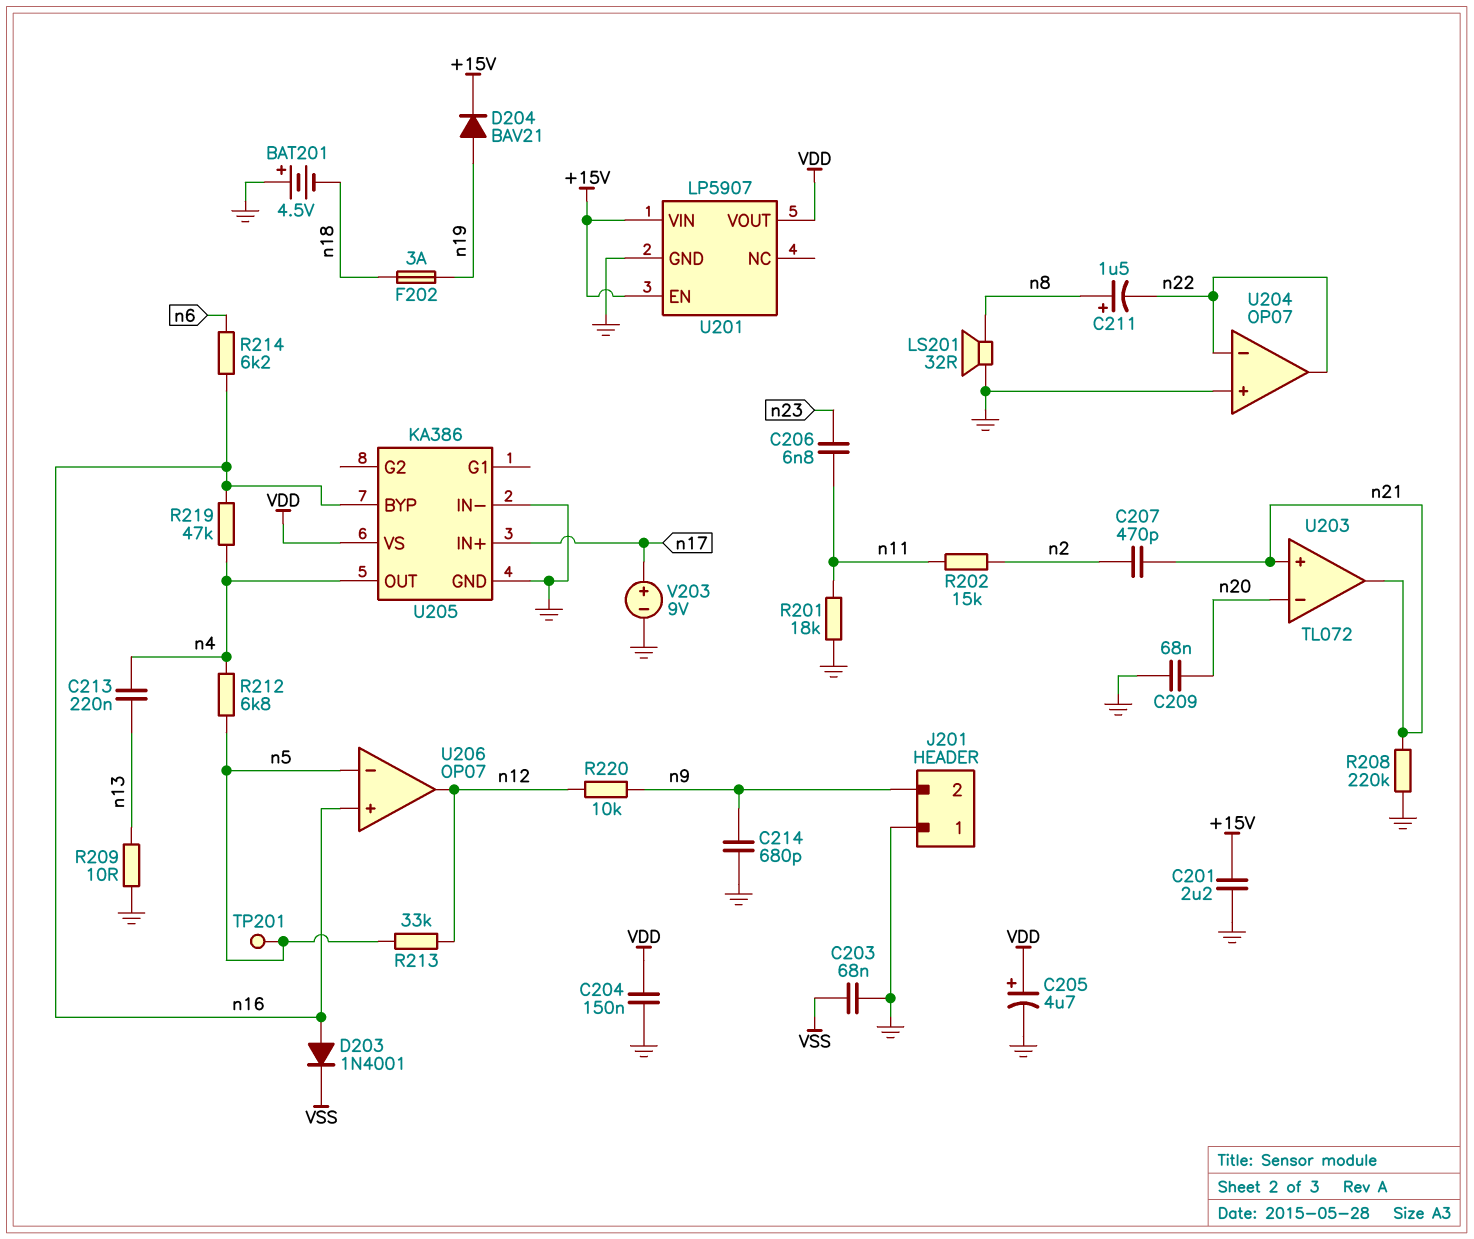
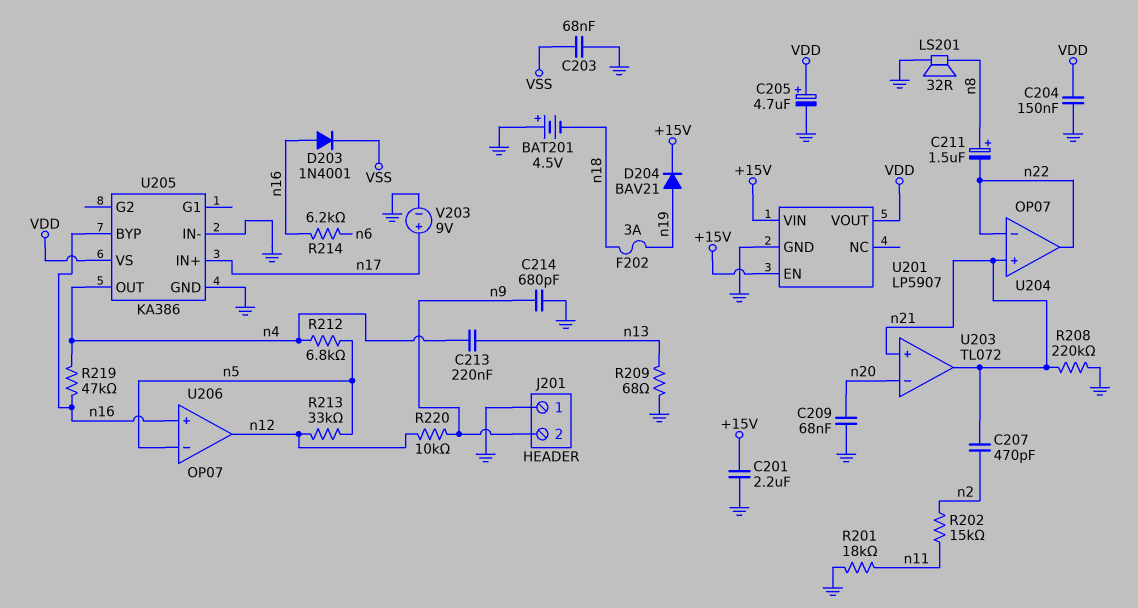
C206: 6.8nF (n11, n23) -> none
R209: 10 (GND, n13) -> 68 (GND, n13)
TP201: test point (n5) -> none
U204 pin in+: GND -> n21

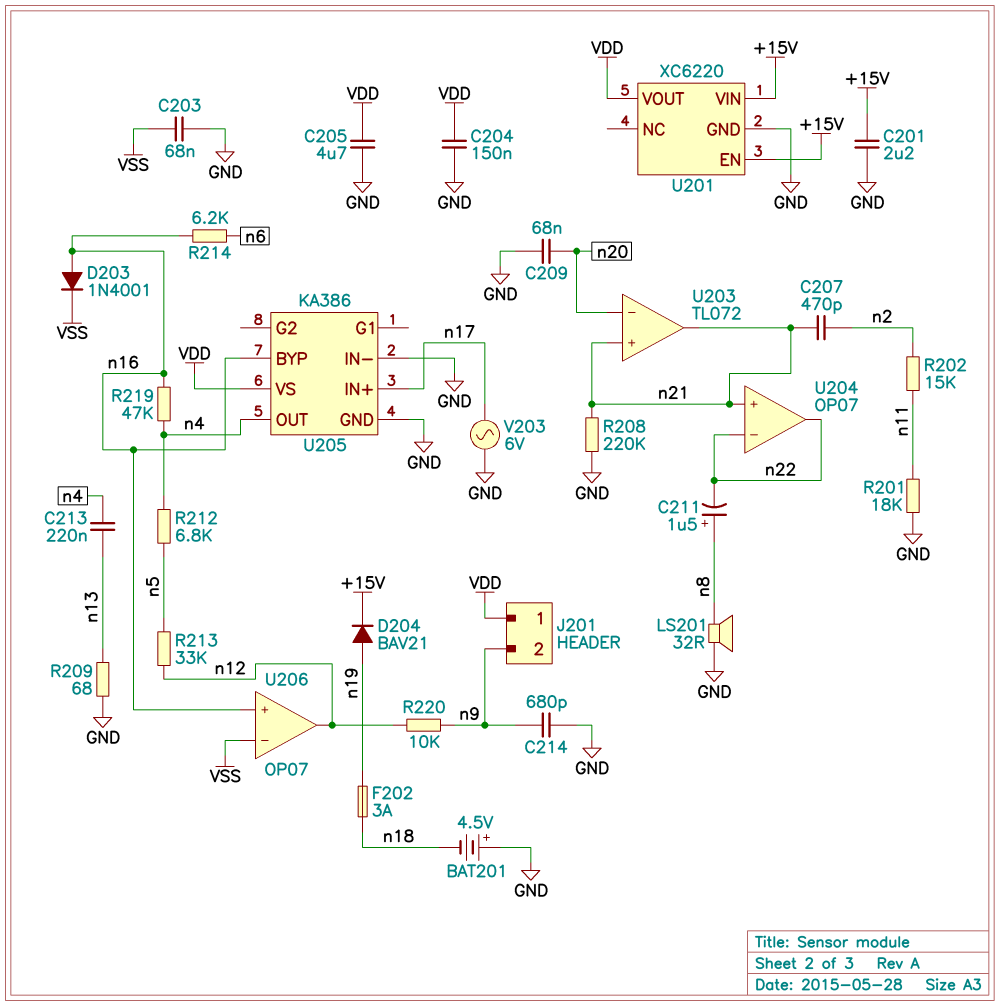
C205: 4.7uF (plus VDD, minus GND) -> 4.7uF (GND, VDD)
J201 pin 1: GND -> VDD
U201: LP5907 -> XC6220
U206 pin in-: n5 -> VSS
V203: 9V (plus n17, minus GND) -> AC 6V (GND, n17)

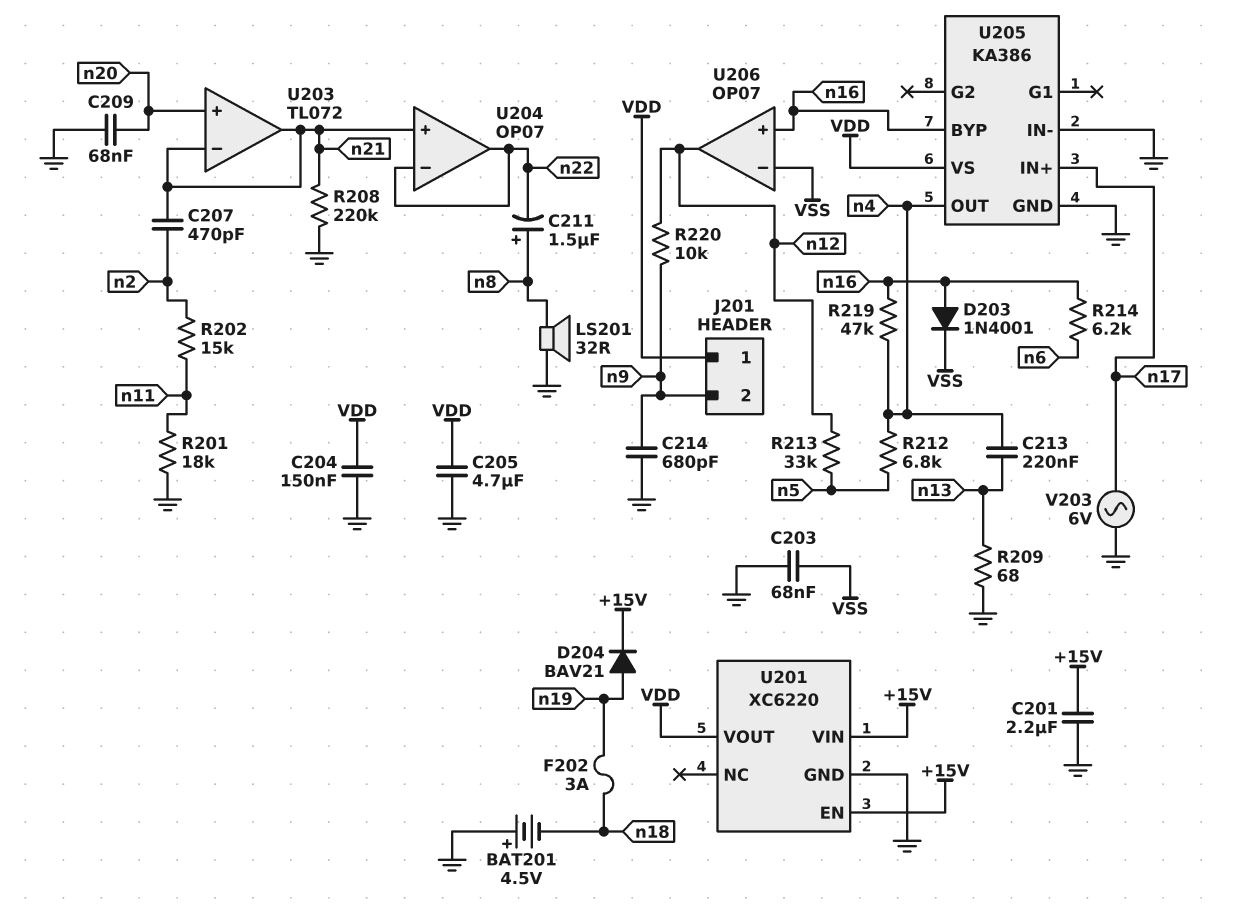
U203 pin in+: n21 -> n20
U203 pin in-: n20 -> n21

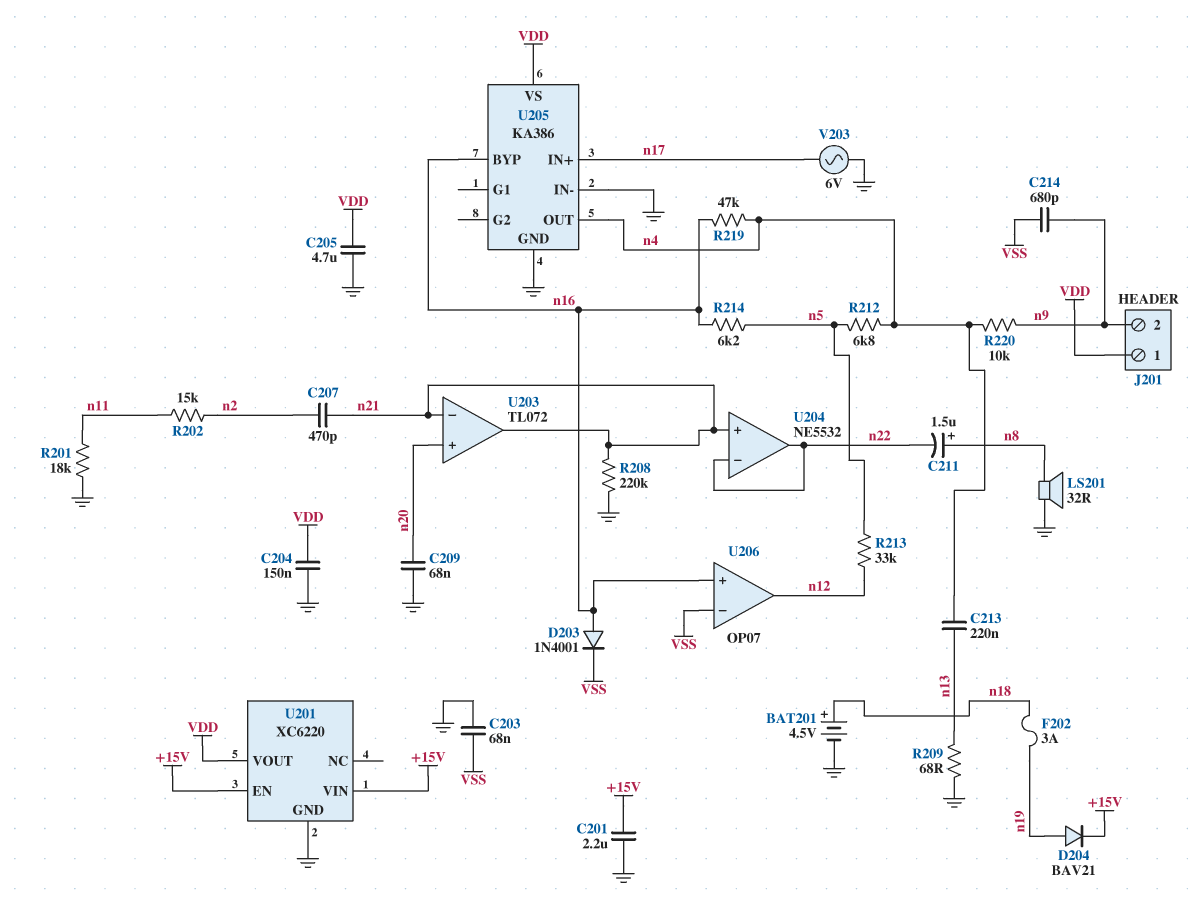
BAT201: 4.5V (plus GND, minus n18) -> 4.5V (plus n18, minus GND)
C214: 680pF (GND, n9) -> 680pF (VSS, n9)
R214: 6.2k (n6, n16) -> 6.2k (n5, n16)
R220: 10k (n9, n12) -> 10k (n4, n9)
U204: OP07 -> NE5532

